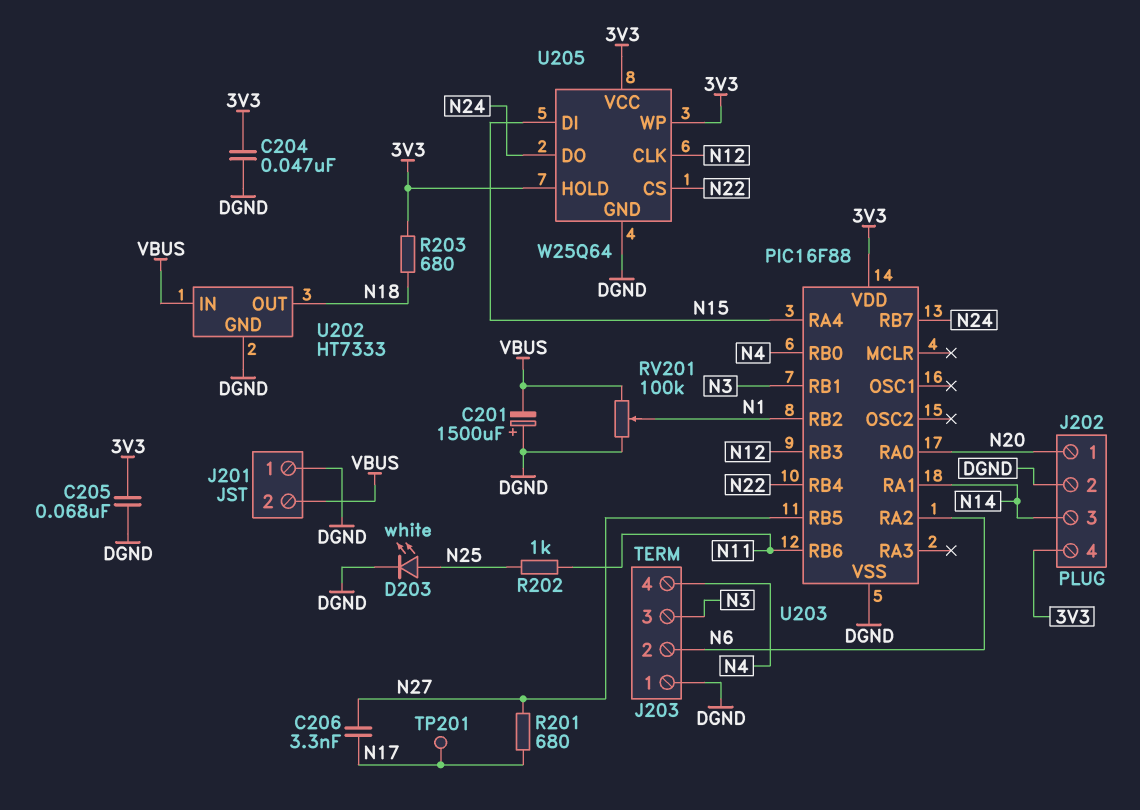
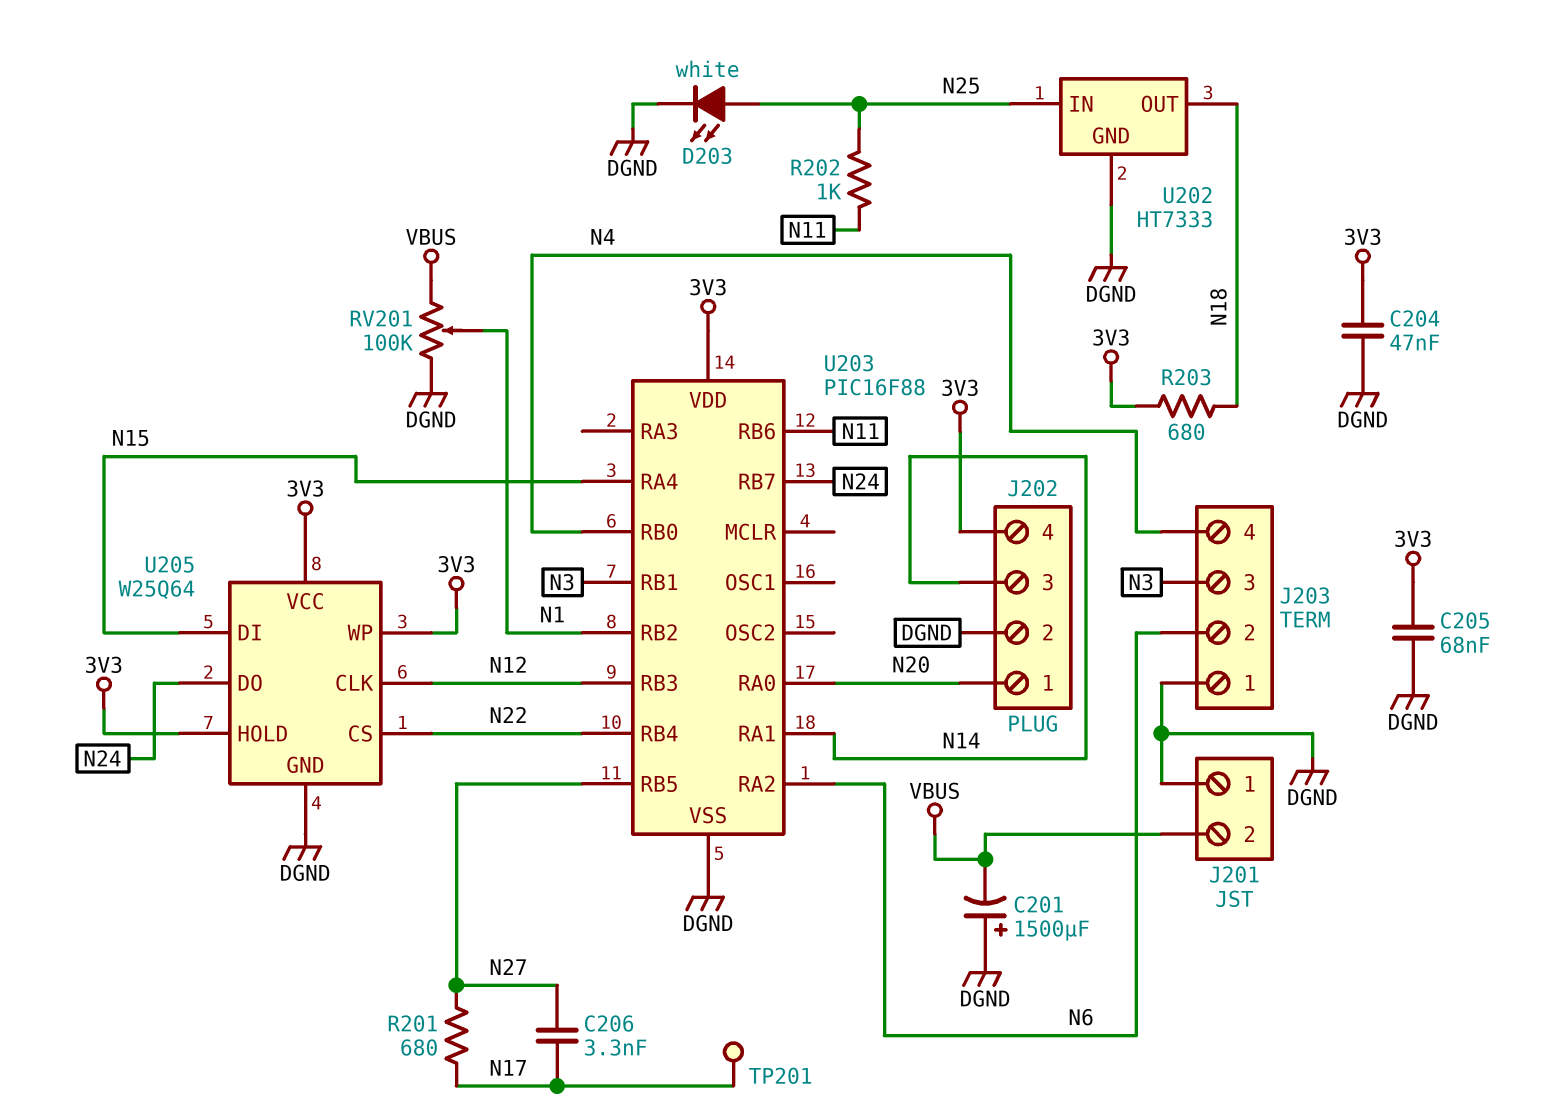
U202 pin IN: VBUS -> N25

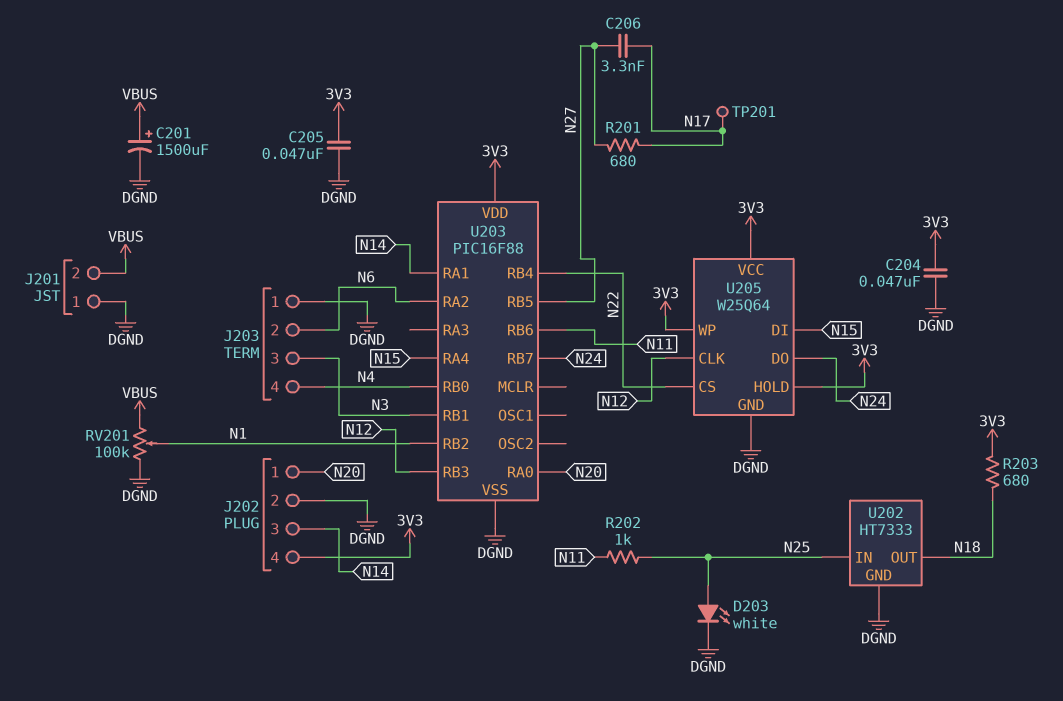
C201: 1500uF (plus DGND, minus VBUS) -> 1500uF (plus VBUS, minus DGND)
C205: 68nF (3V3, DGND) -> 47nF (3V3, DGND)

